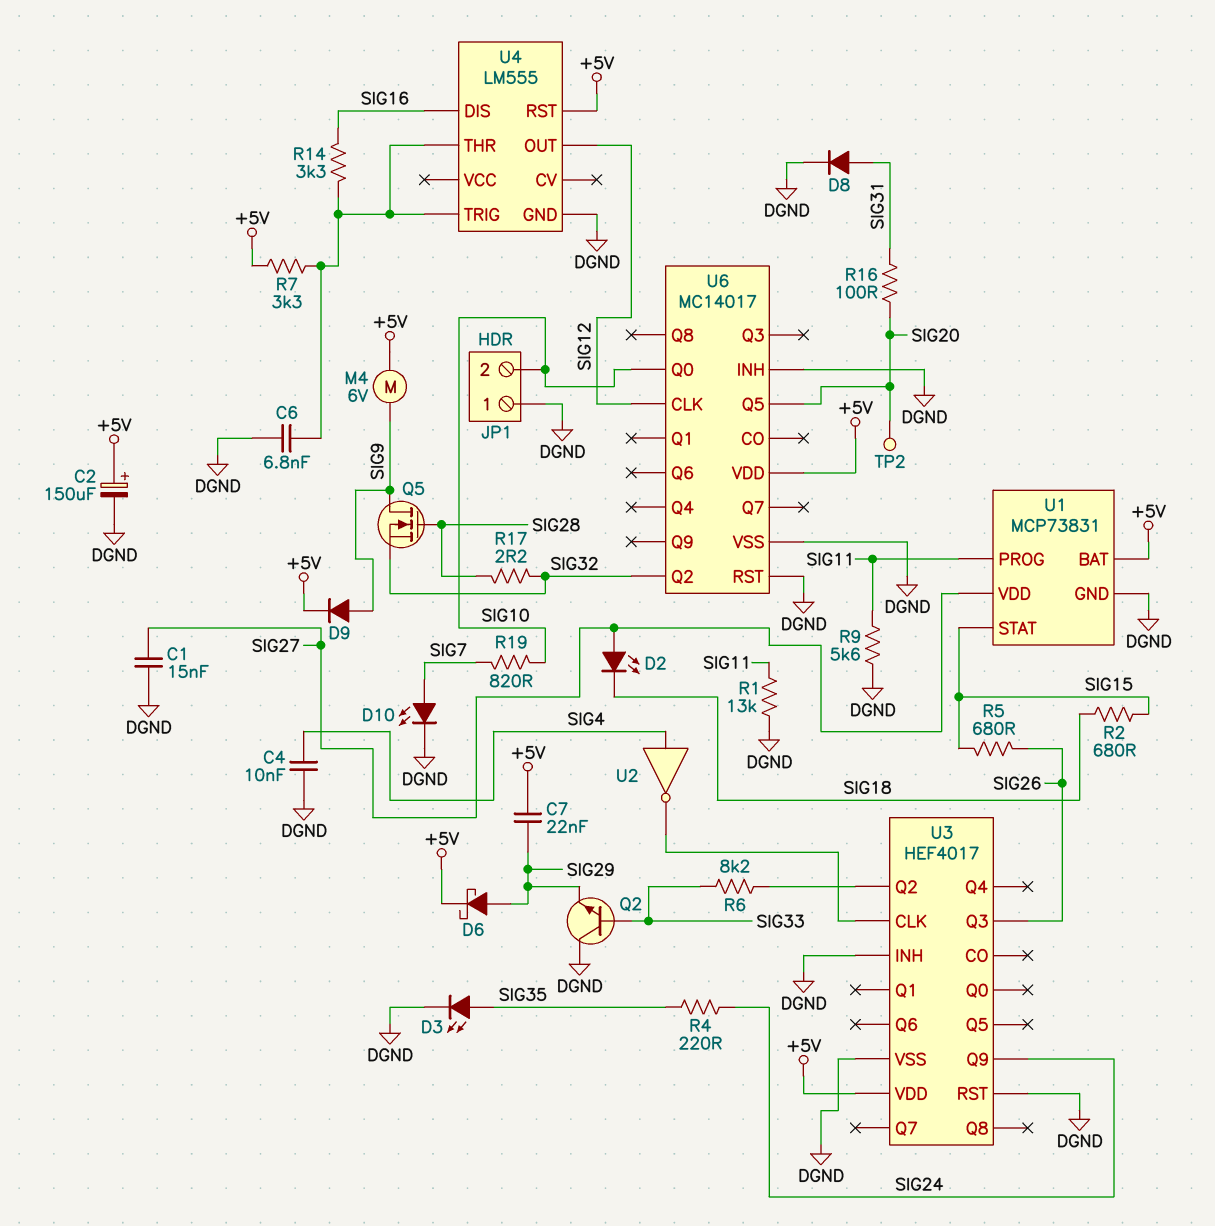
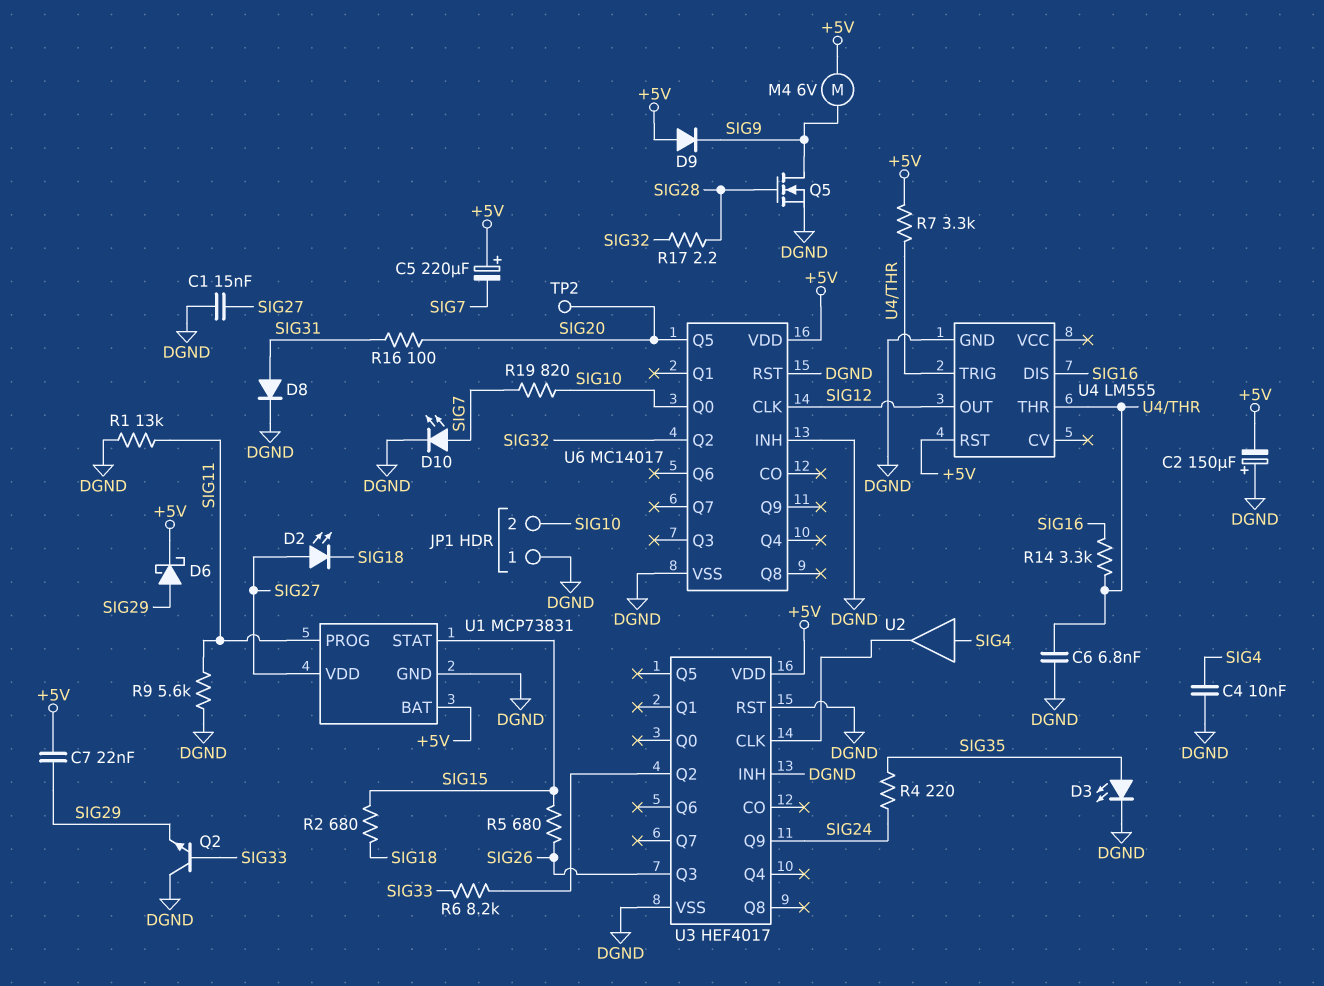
C2: 150uF (plus +5V, minus DGND) -> 150uF (plus DGND, minus +5V)
C5: none -> 220uF (plus +5V, minus SIG7)
D9: diode (A SIG9, K +5V) -> diode (A +5V, K SIG9)
Q5: NMOS (G SIG28, D SIG9, S SIG32) -> NMOS (G SIG28, D SIG9, S DGND)
U2: NOT (in SIG4, out U3/CLK) -> buffer (in SIG4, out U3/CLK)

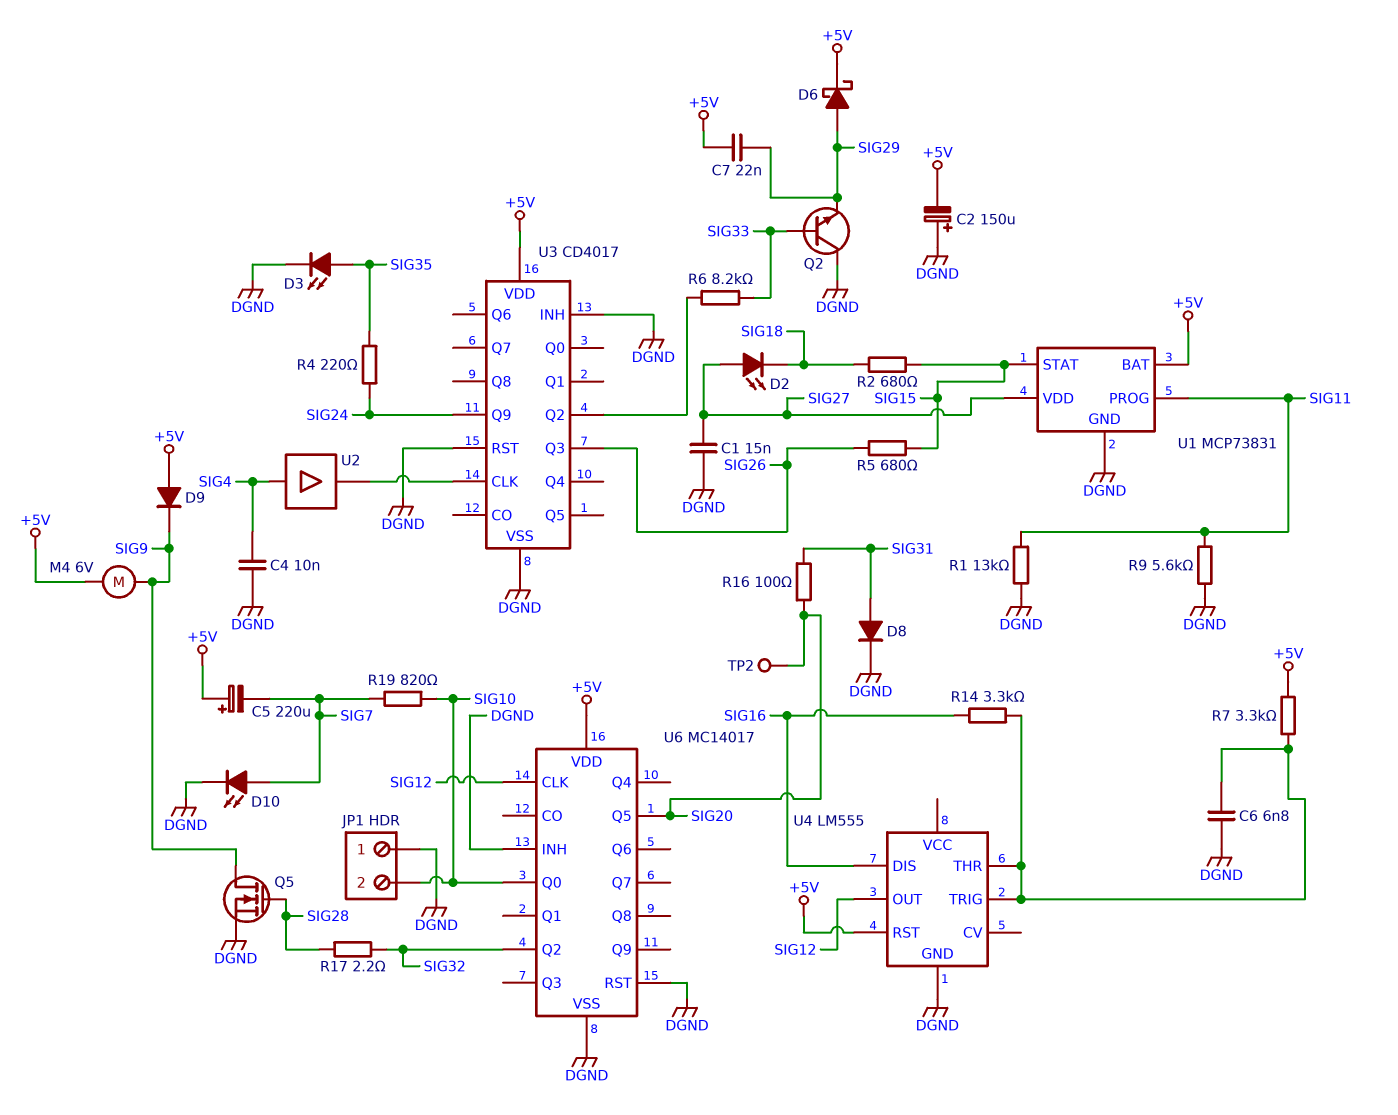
U3: HEF4017 -> CD4017

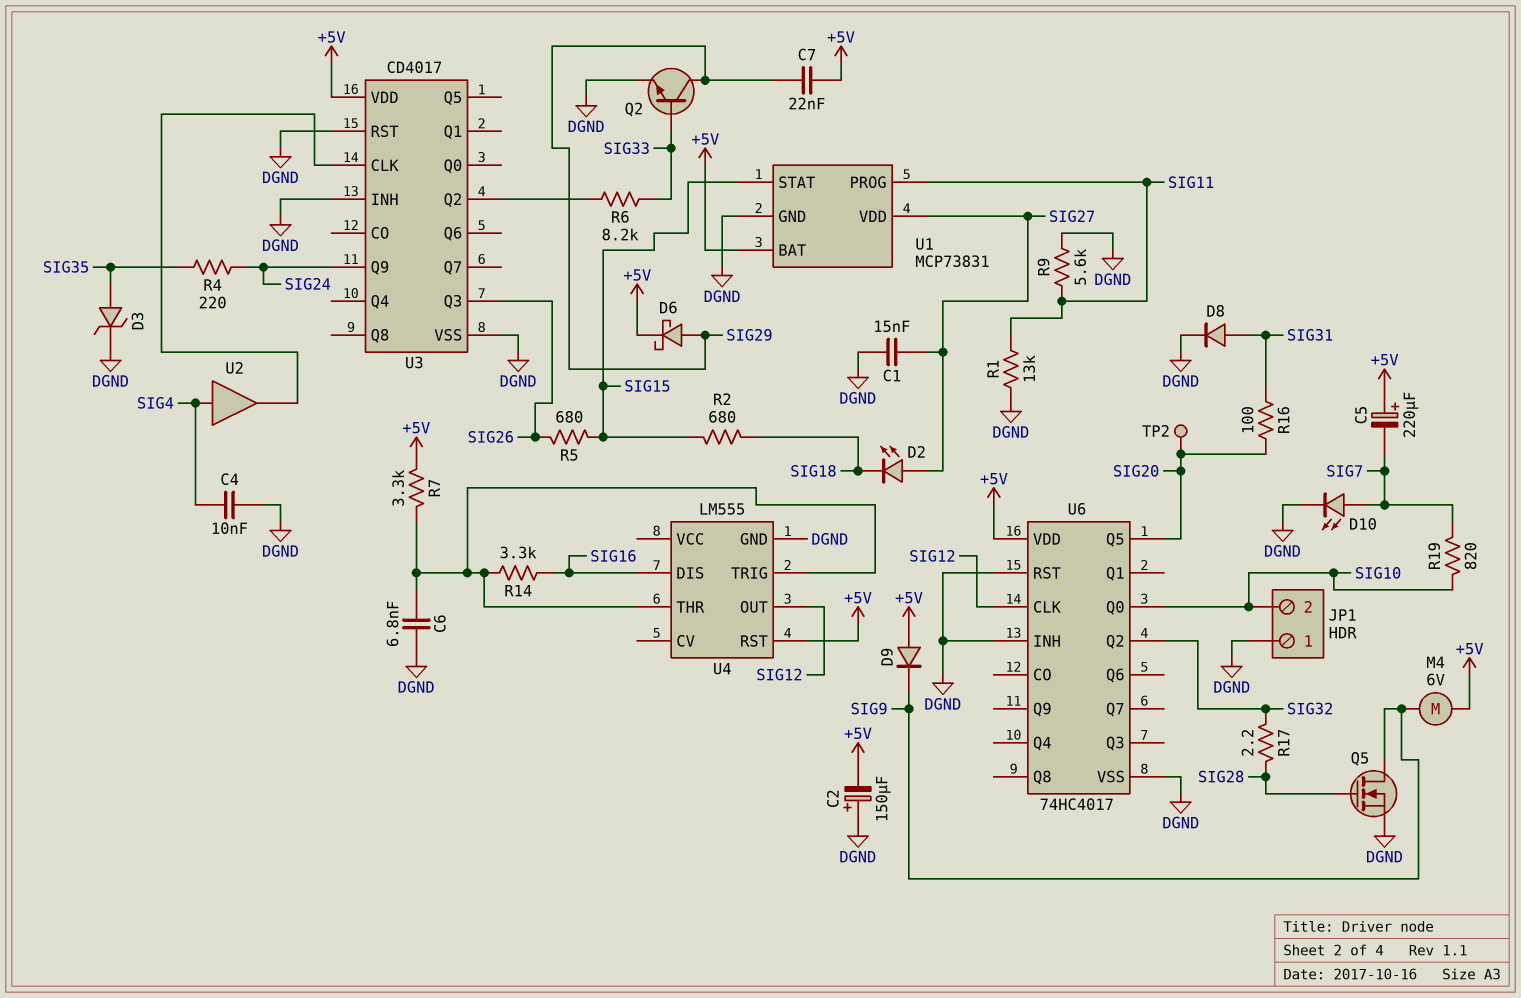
D3: LED (A SIG35, K DGND) -> zener (A SIG35, K DGND)
Q2: NPN (B SIG33, C DGND, E SIG29) -> NPN (B SIG33, C SIG29, E DGND)
U6: MC14017 -> 74HC4017

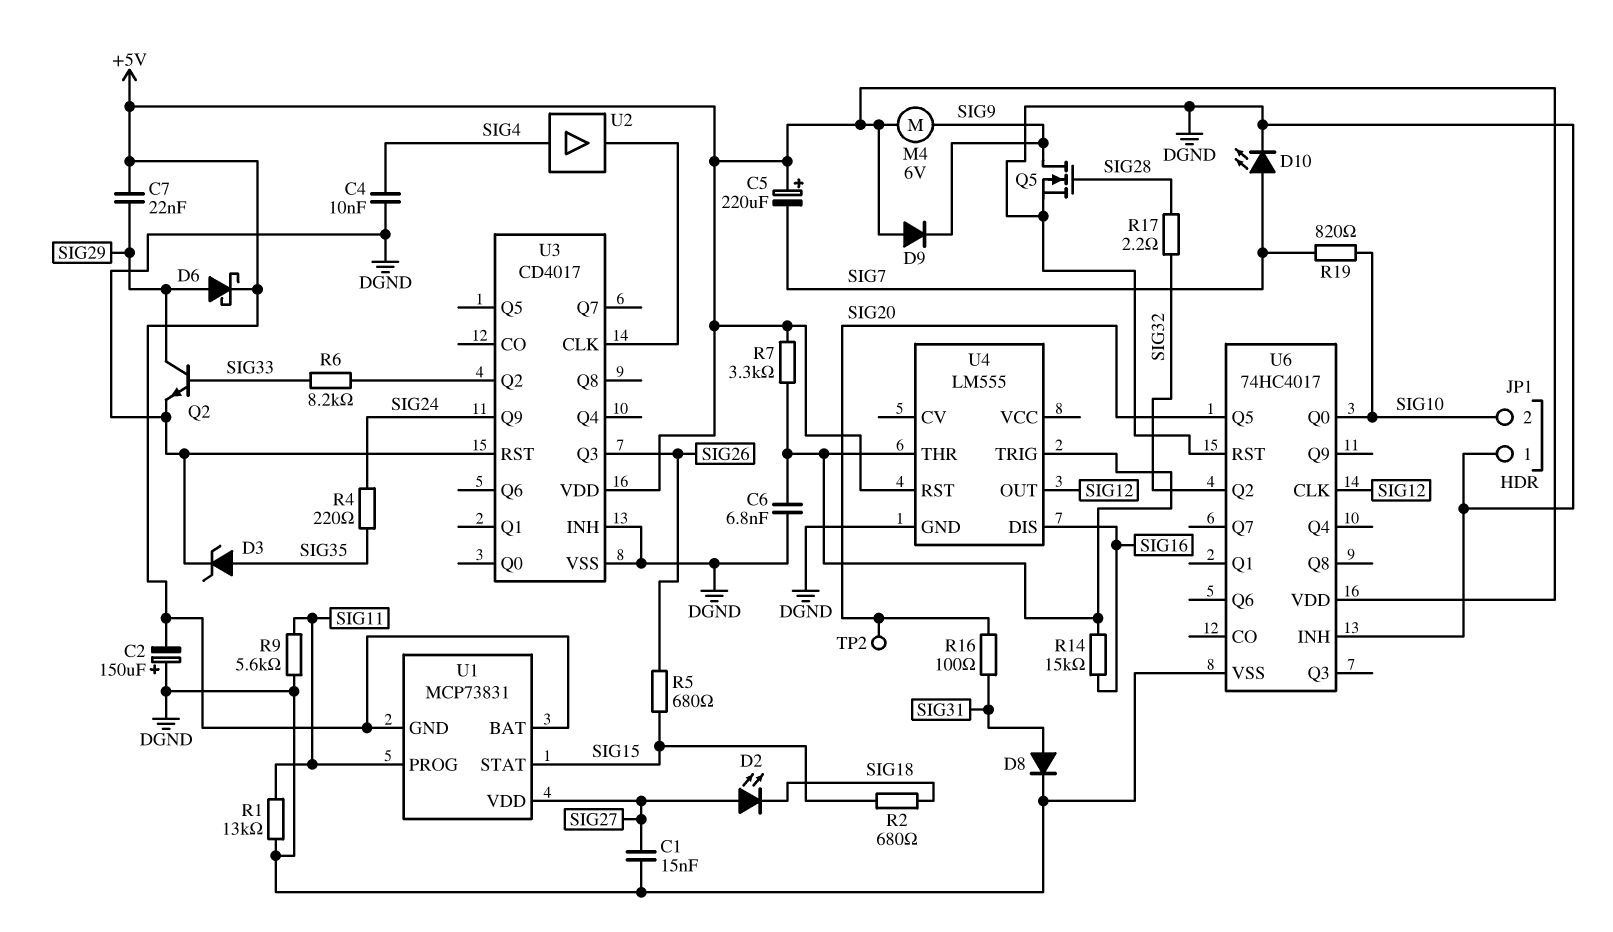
R14: 3.3k (SIG16, U4/THR) -> 15k (SIG16, U4/THR)
U1 pin GND: DGND -> +5V

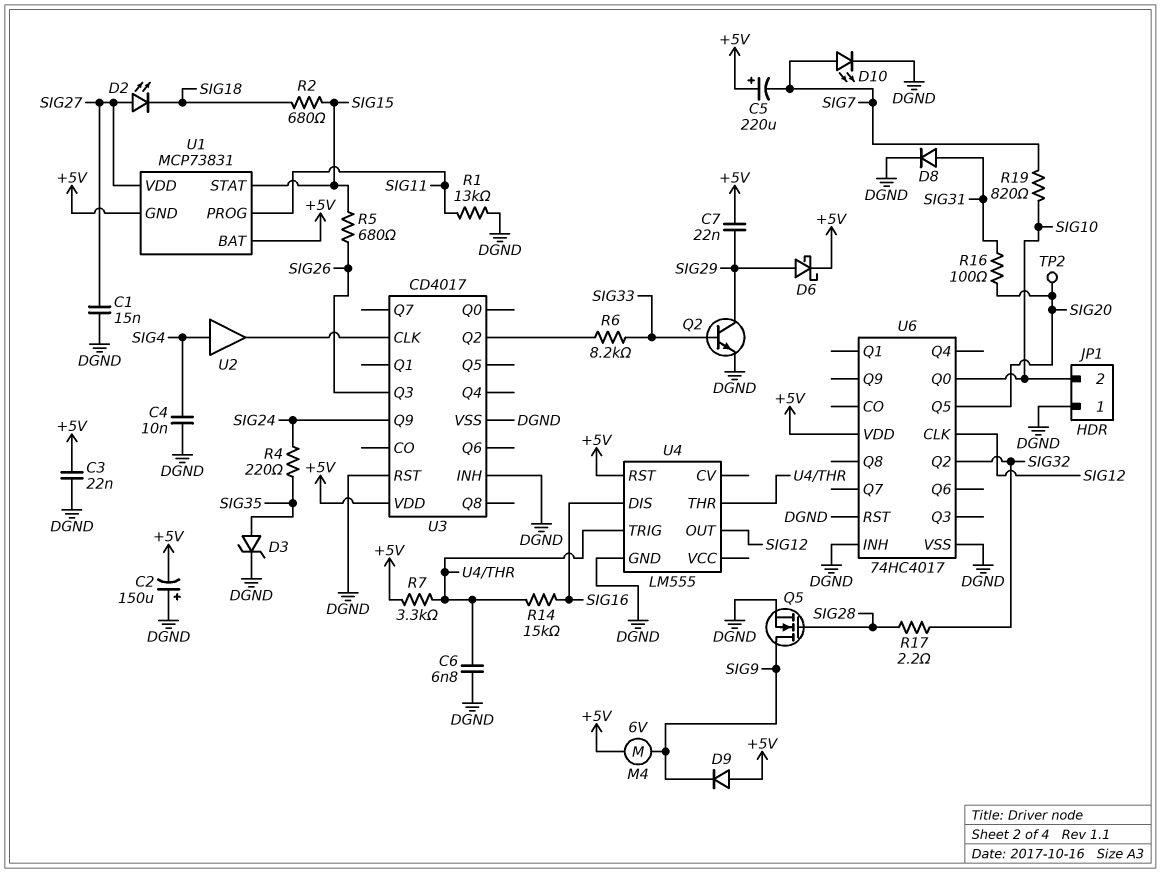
C3: none -> 22nF (+5V, DGND)
R9: 5.6k (DGND, SIG11) -> none

